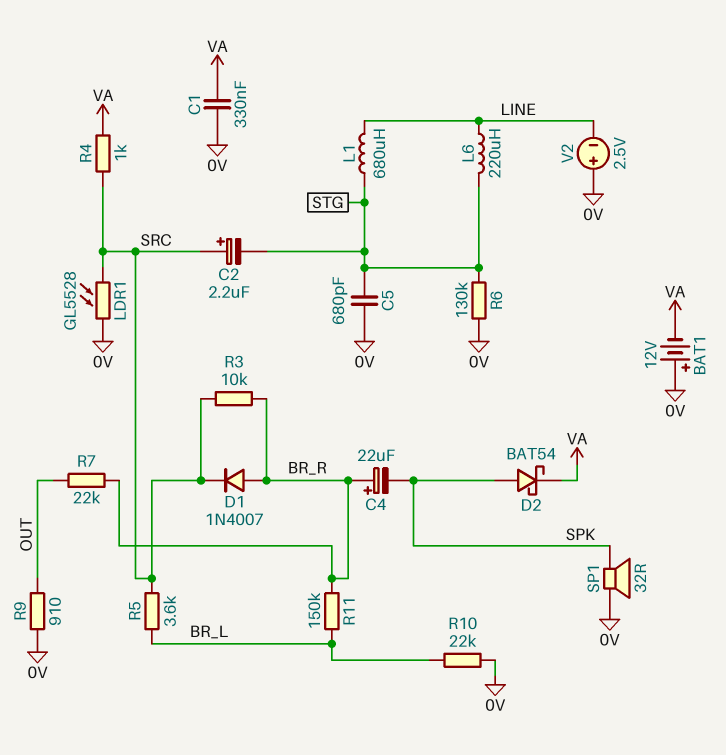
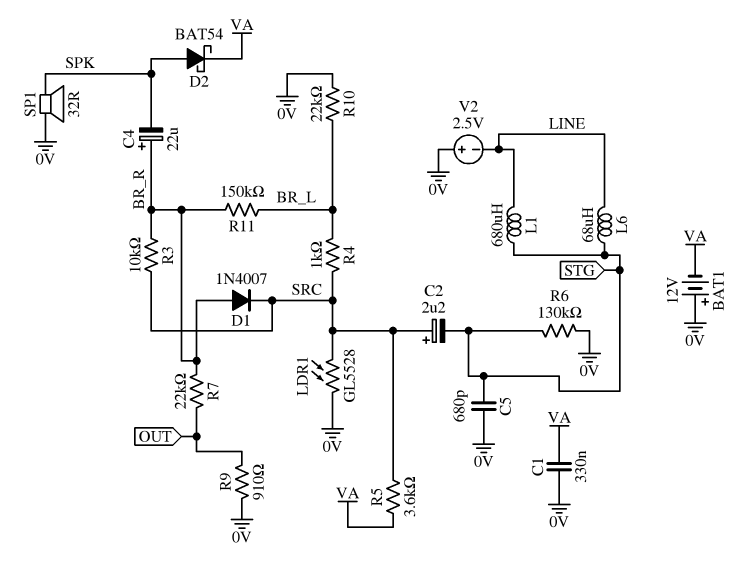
L6: 220uH (LINE, STG) -> 68uH (LINE, STG)
R4: 1k (SRC, VA) -> 1k (BR_L, SRC)
R5: 3.6k (BR_L, SRC) -> 3.6k (SRC, VA)

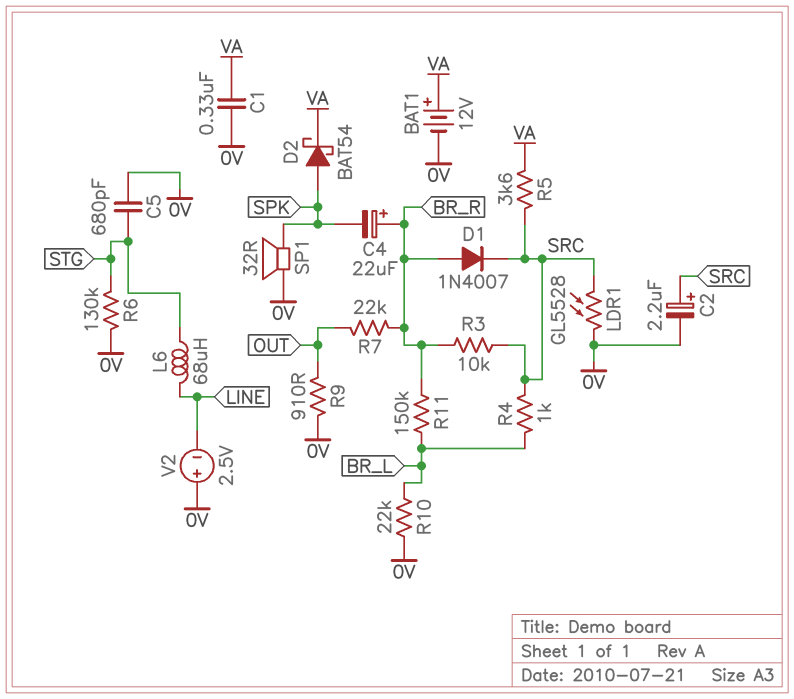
BAT1: 12V (plus 0V, minus VA) -> 12V (plus VA, minus 0V)
C2: 2.2uF (plus SRC, minus STG) -> 2.2uF (plus SRC, minus 0V)
L1: 680uH (LINE, STG) -> none

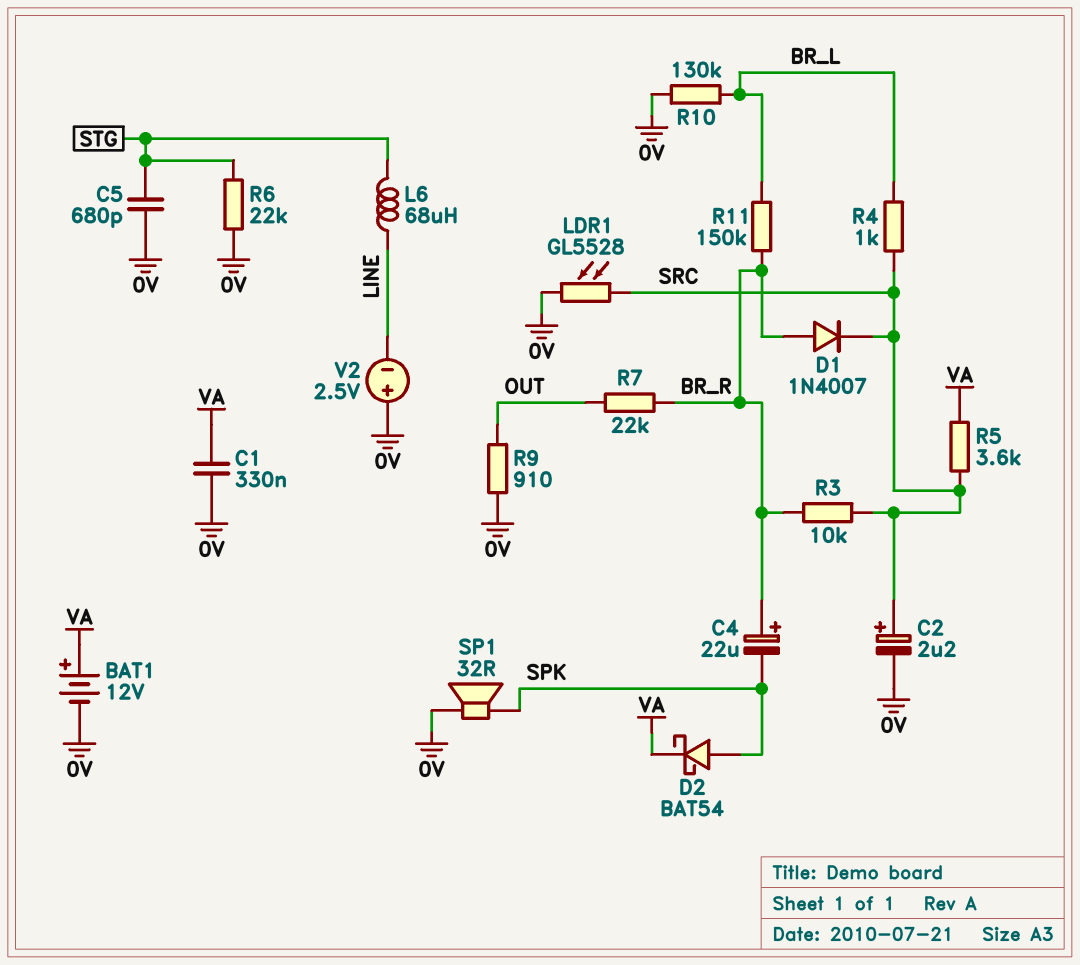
R6: 130k (0V, STG) -> 22k (0V, STG)
R10: 22k (0V, BR_L) -> 130k (0V, BR_L)

